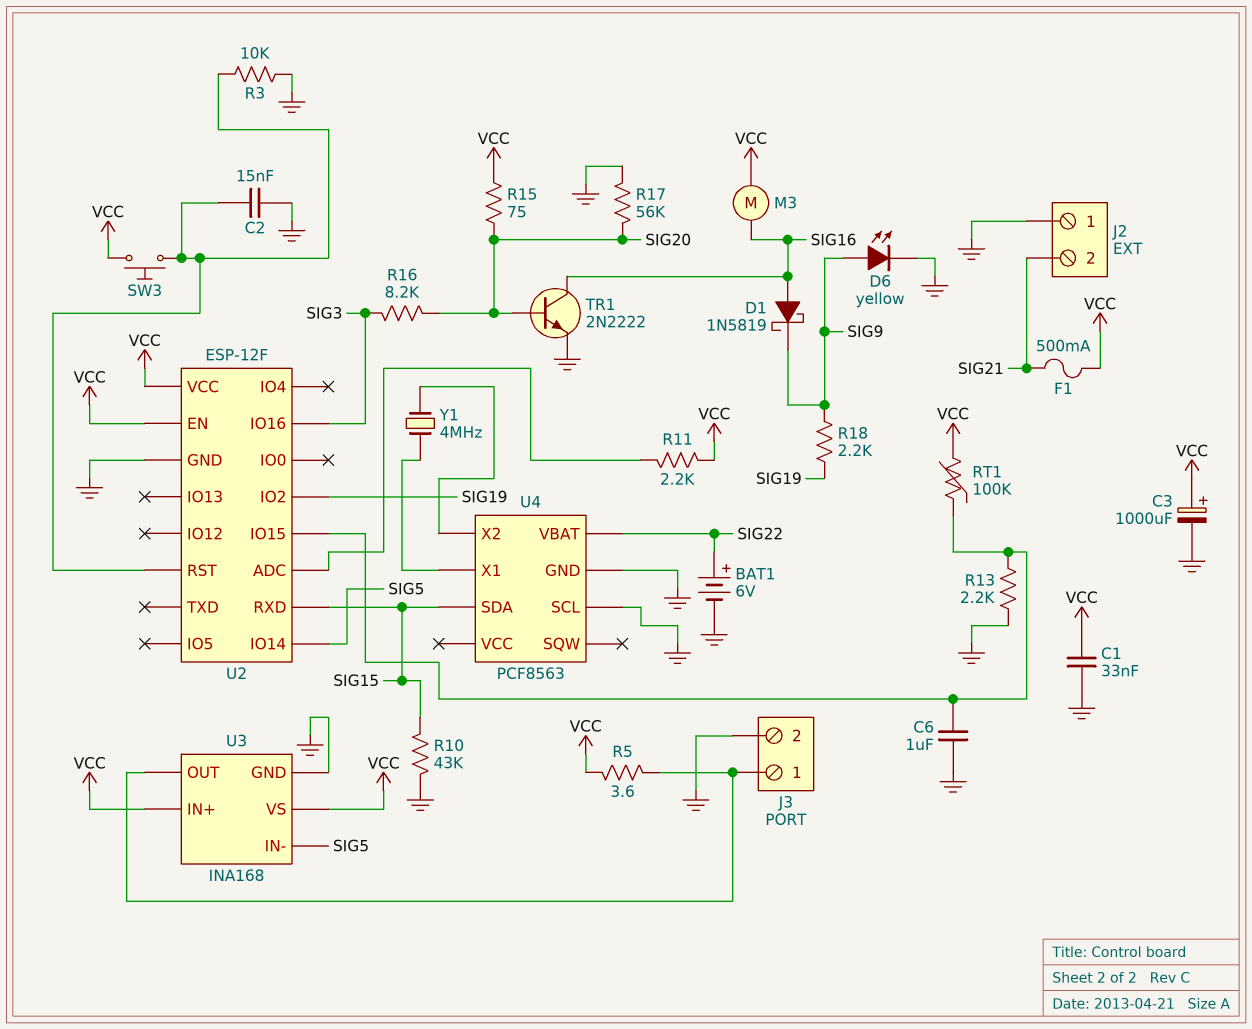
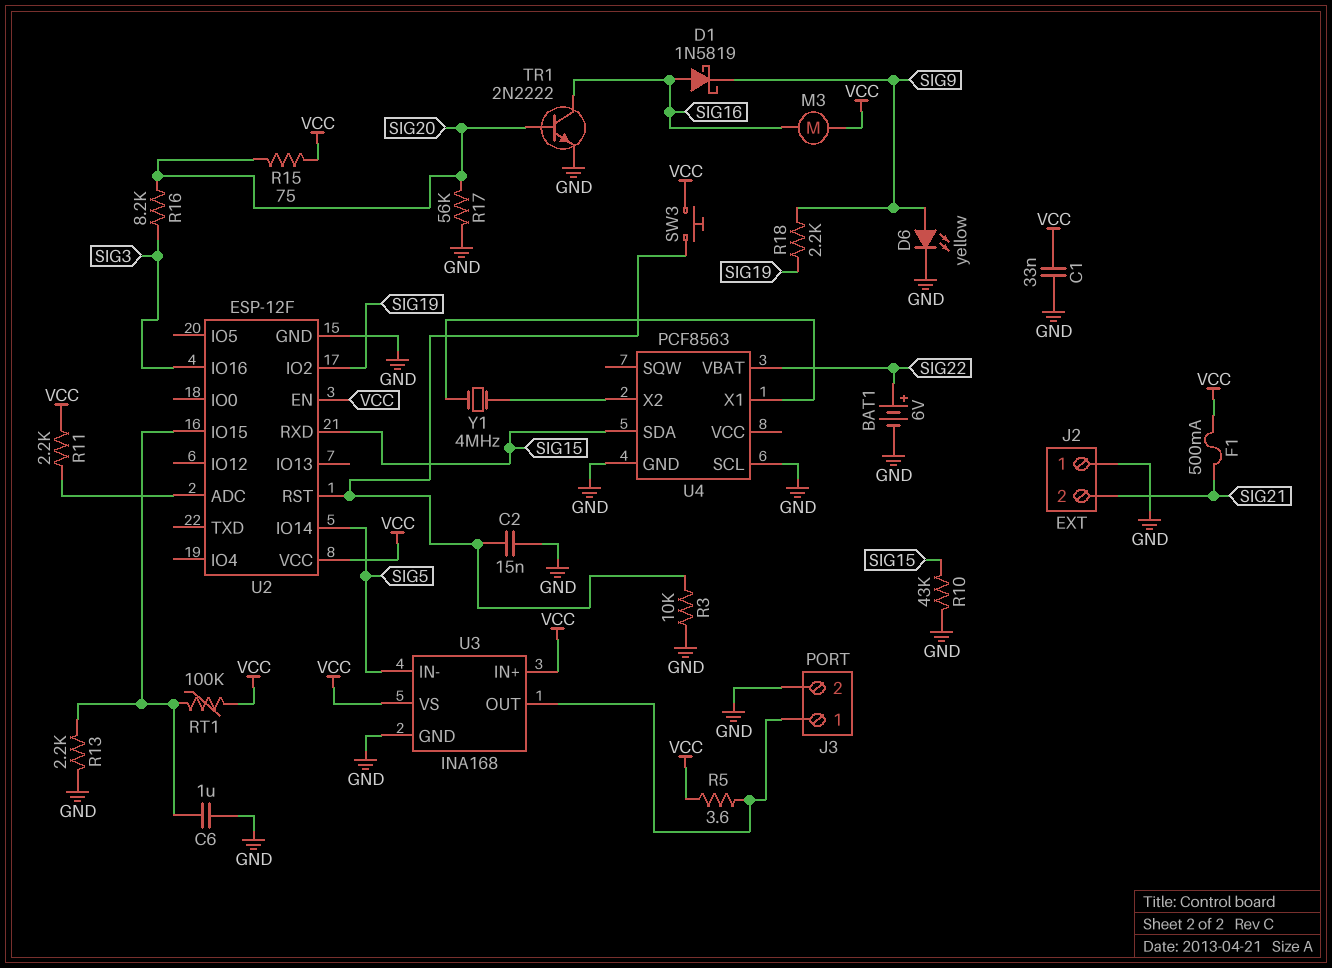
C3: 1000uF (plus VCC, minus GND) -> none

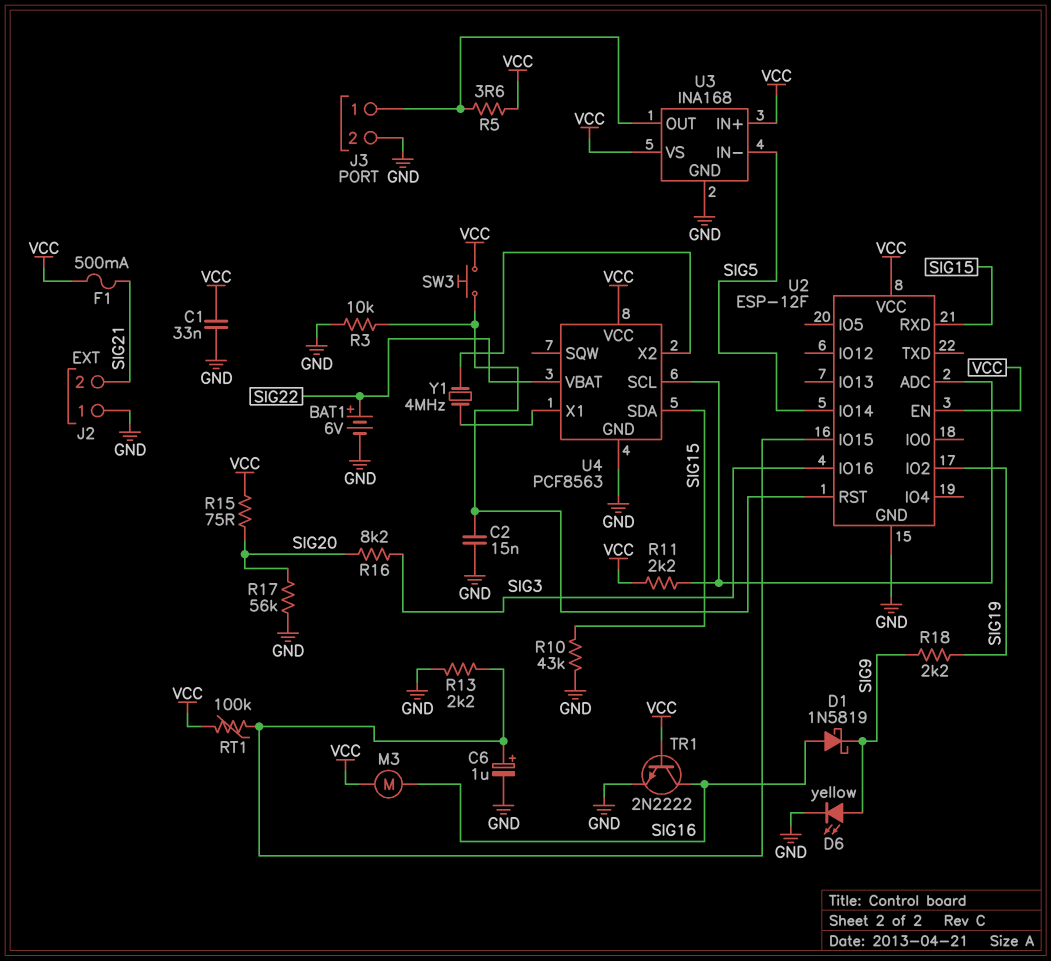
C6: 1uF (GND, U2/IO15) -> 1uF (plus U2/IO15, minus GND)
TR1: NPN 2N2222 (B SIG20, C SIG16, E GND) -> NPN 2N2222 (B VCC, C SIG16, E GND)
U4 pin SCL: GND -> U2/ADC
U4 pin VCC: none -> VCC

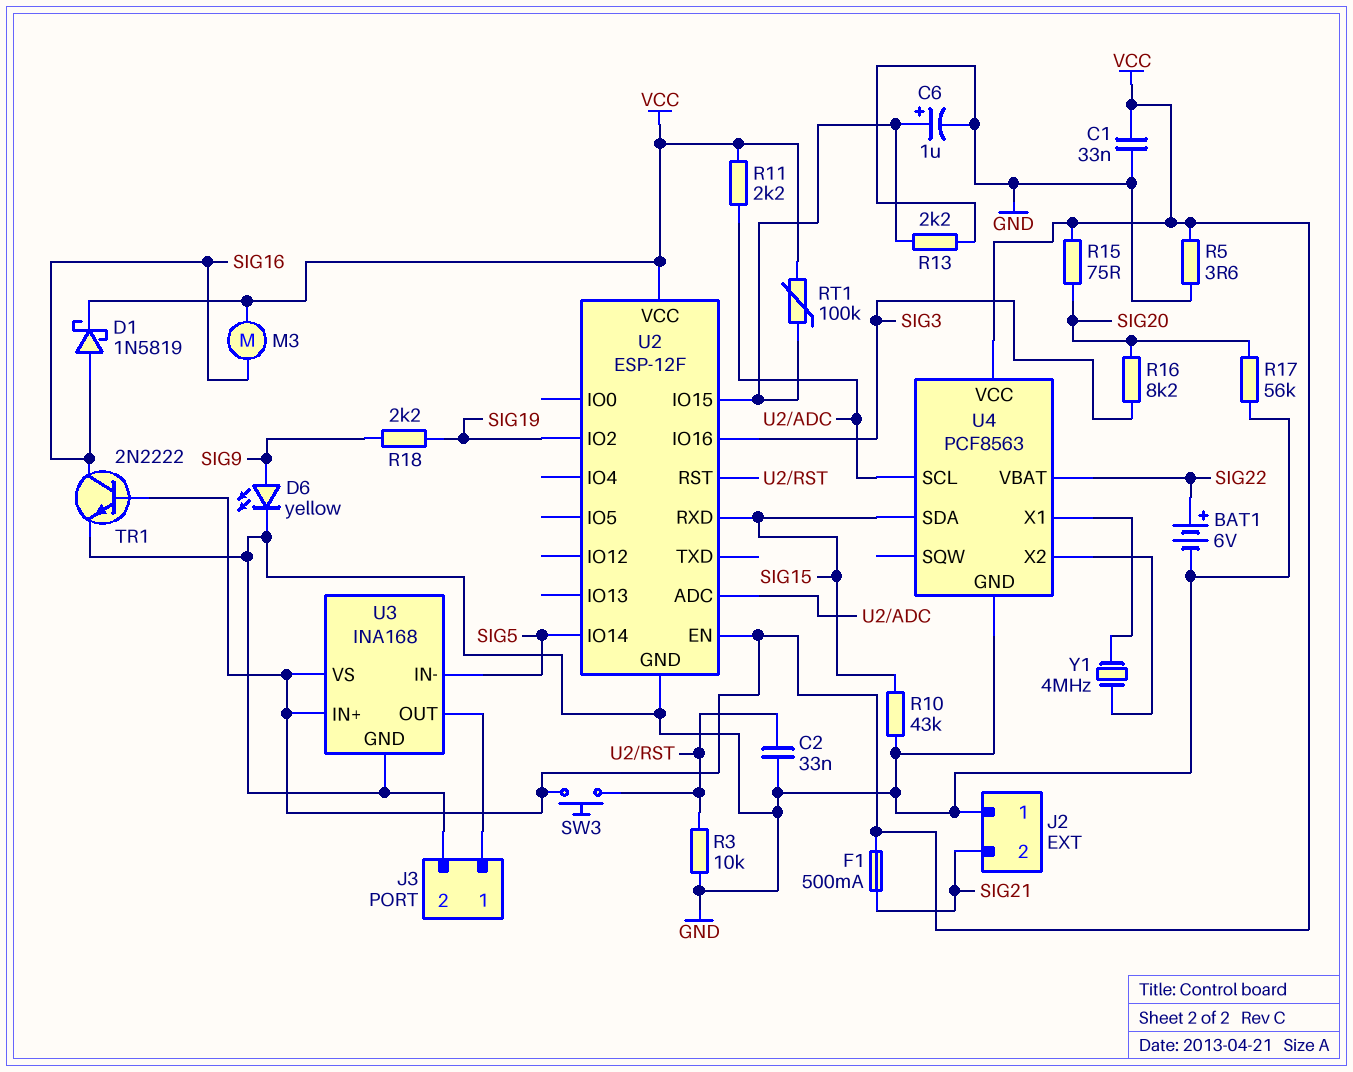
C2: 15nF (GND, U2/RST) -> 33nF (GND, U2/RST)
D1: schottky 1N5819 (A SIG16, K SIG9) -> schottky 1N5819 (A SIG16, K VCC)
R5: 3.6 (J3/1, VCC) -> 3.6 (GND, VCC)

